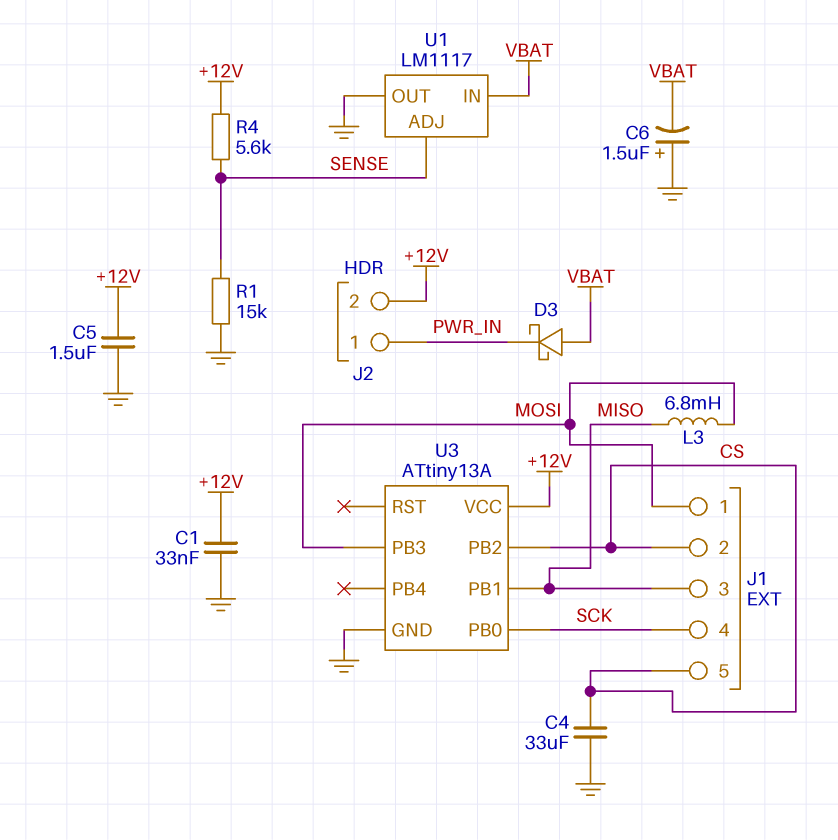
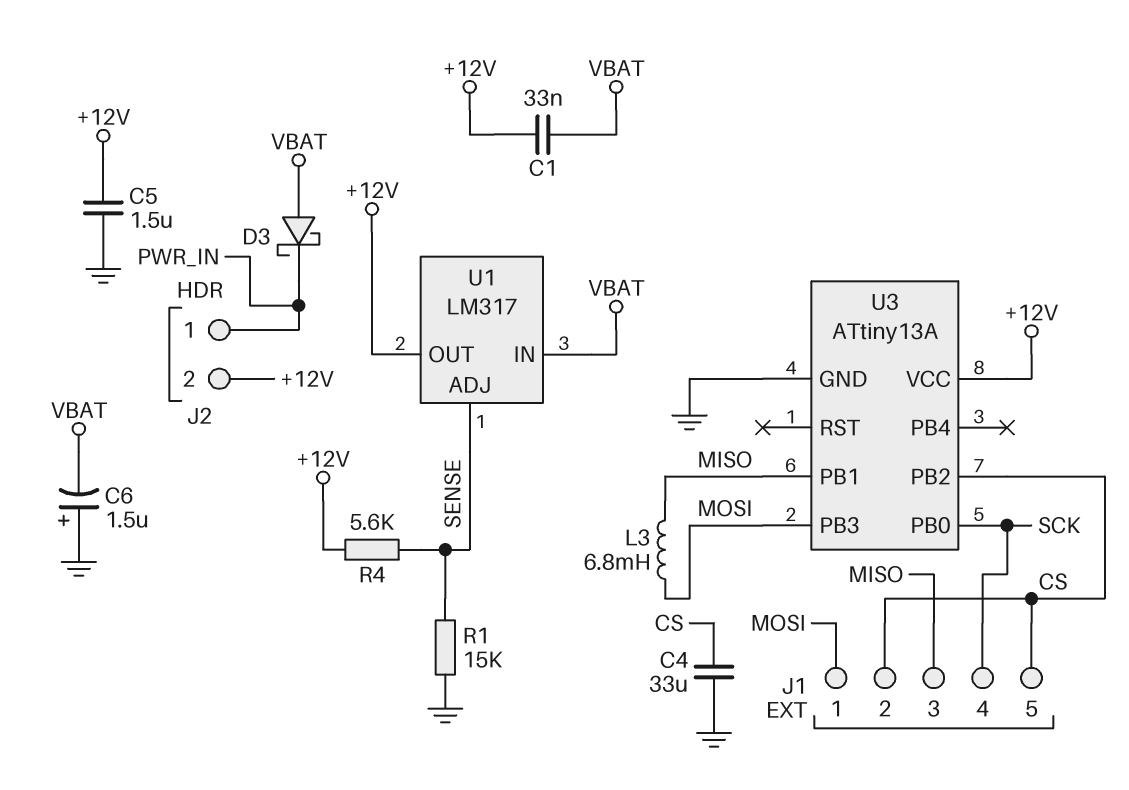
C1: 33nF (+12V, GND) -> 33nF (+12V, VBAT)
U1: LM1117 -> LM317
U1 pin OUT: GND -> +12V

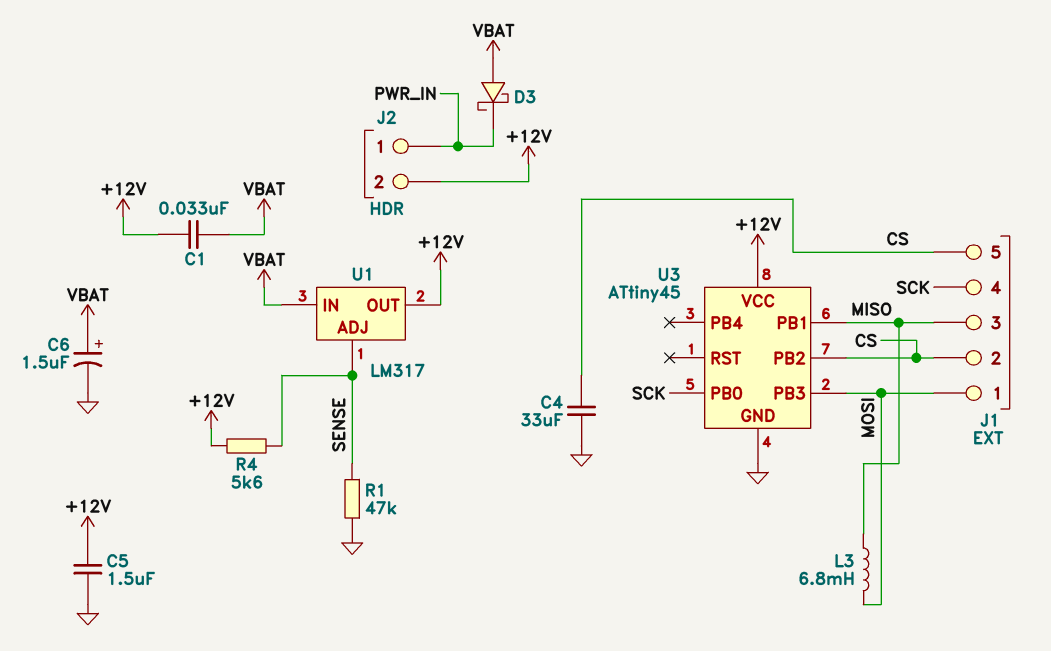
C6: 1.5uF (plus GND, minus VBAT) -> 1.5uF (plus VBAT, minus GND)
R1: 15k (GND, SENSE) -> 47k (GND, SENSE)
U3: ATtiny13A -> ATtiny45

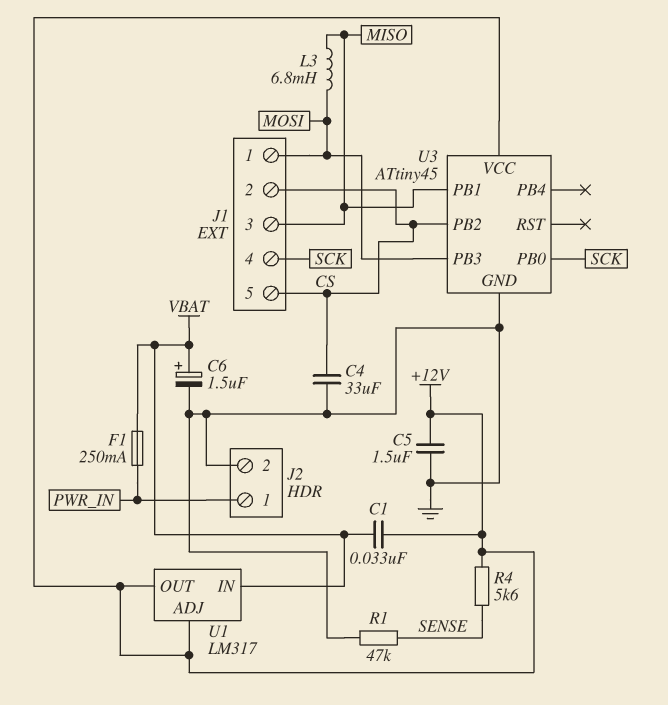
D3: schottky (A VBAT, K PWR_IN) -> none
F1: none -> 250mA (PWR_IN, VBAT)
J2 pin 2: +12V -> GND
U1 pin ADJ: SENSE -> +12V

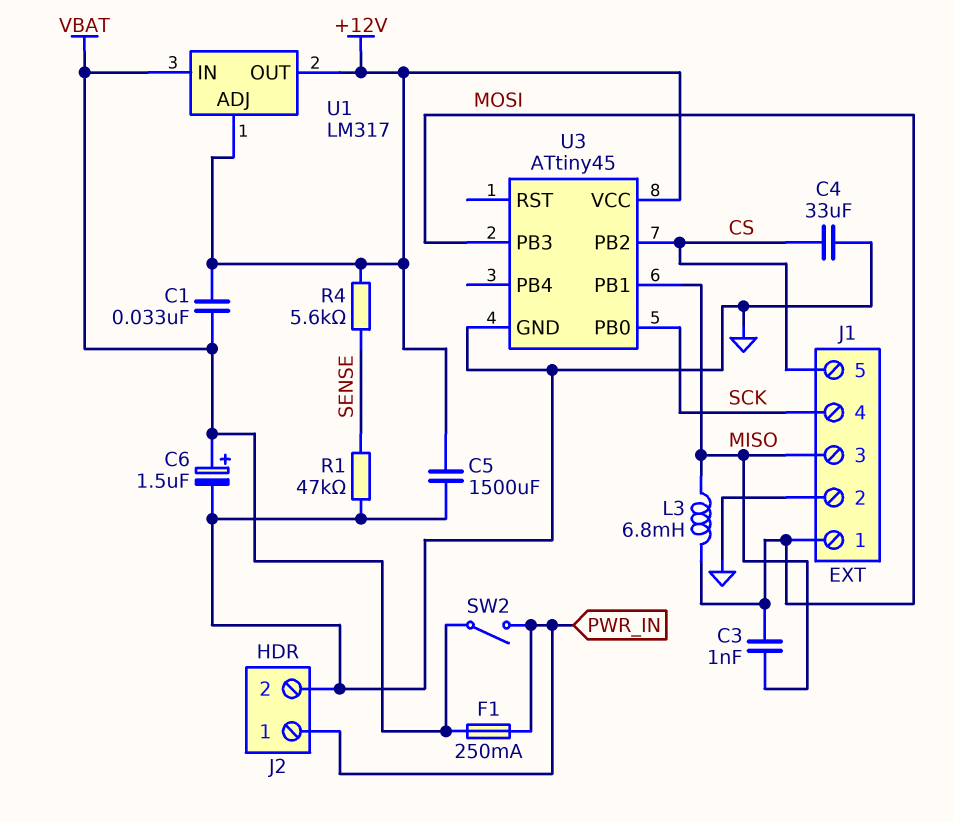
C3: none -> 1nF (MISO, MOSI)
C5: 1.5uF (+12V, GND) -> 1500uF (+12V, GND)
J1 pin 2: CS -> GND
SW2: none -> switch (PWR_IN, VBAT)

